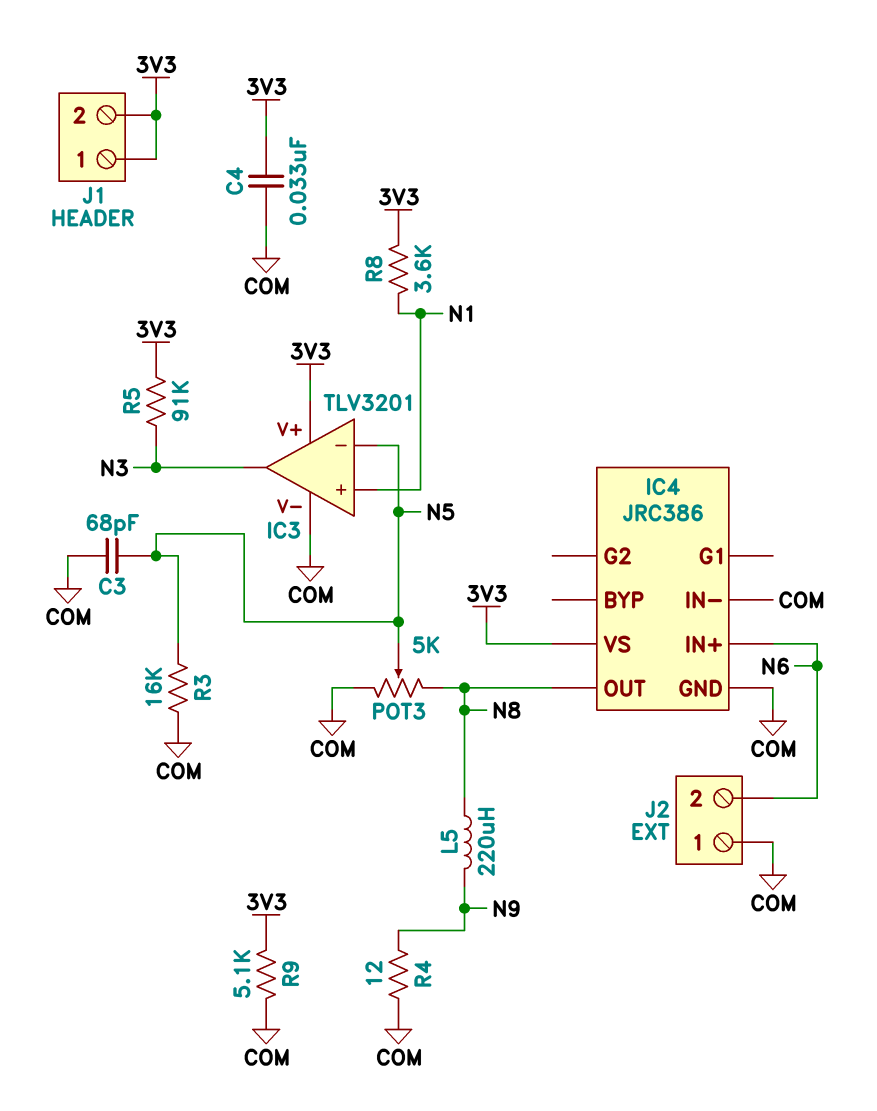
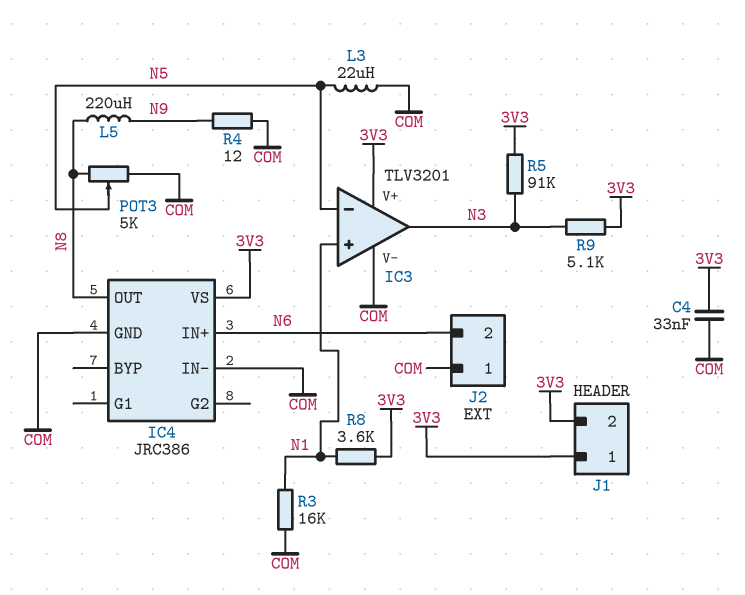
C3: 68pF (COM, N5) -> none
L3: none -> 22uH (COM, N5)
R3: 16k (COM, N5) -> 16k (COM, N1)
R9: 5.1k (3V3, COM) -> 5.1k (3V3, N3)

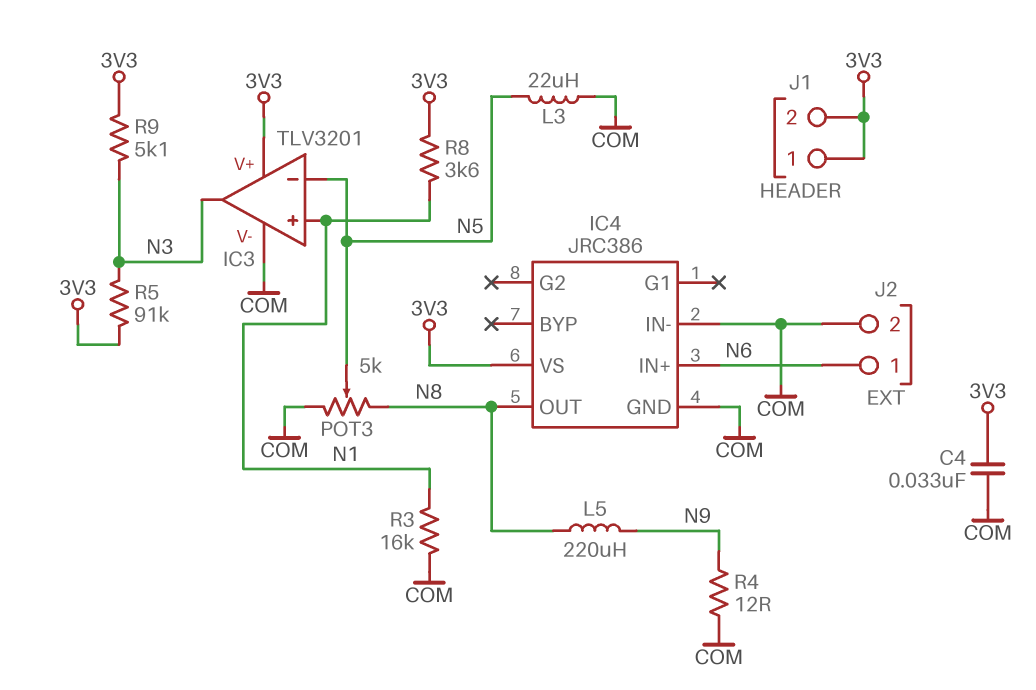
J2 pin 1: COM -> N6
J2 pin 2: N6 -> COM

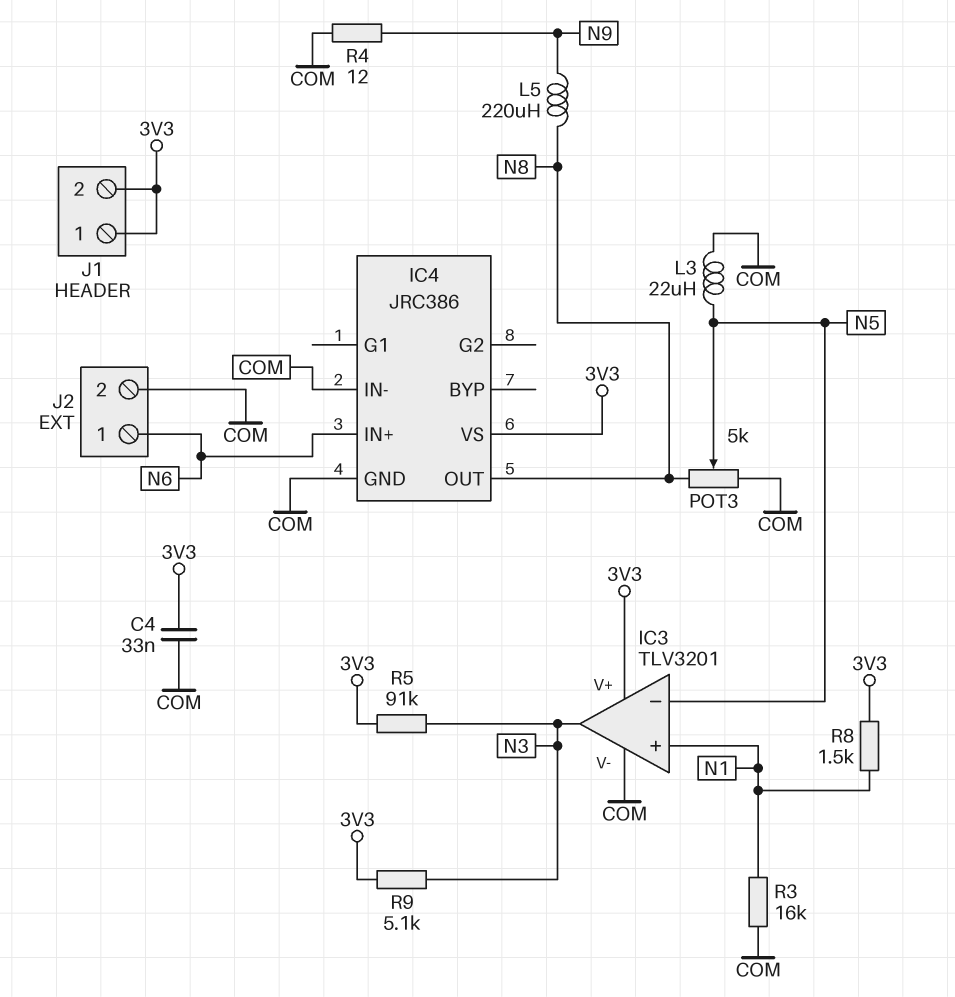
R8: 3.6k (3V3, N1) -> 1.5k (3V3, N1)

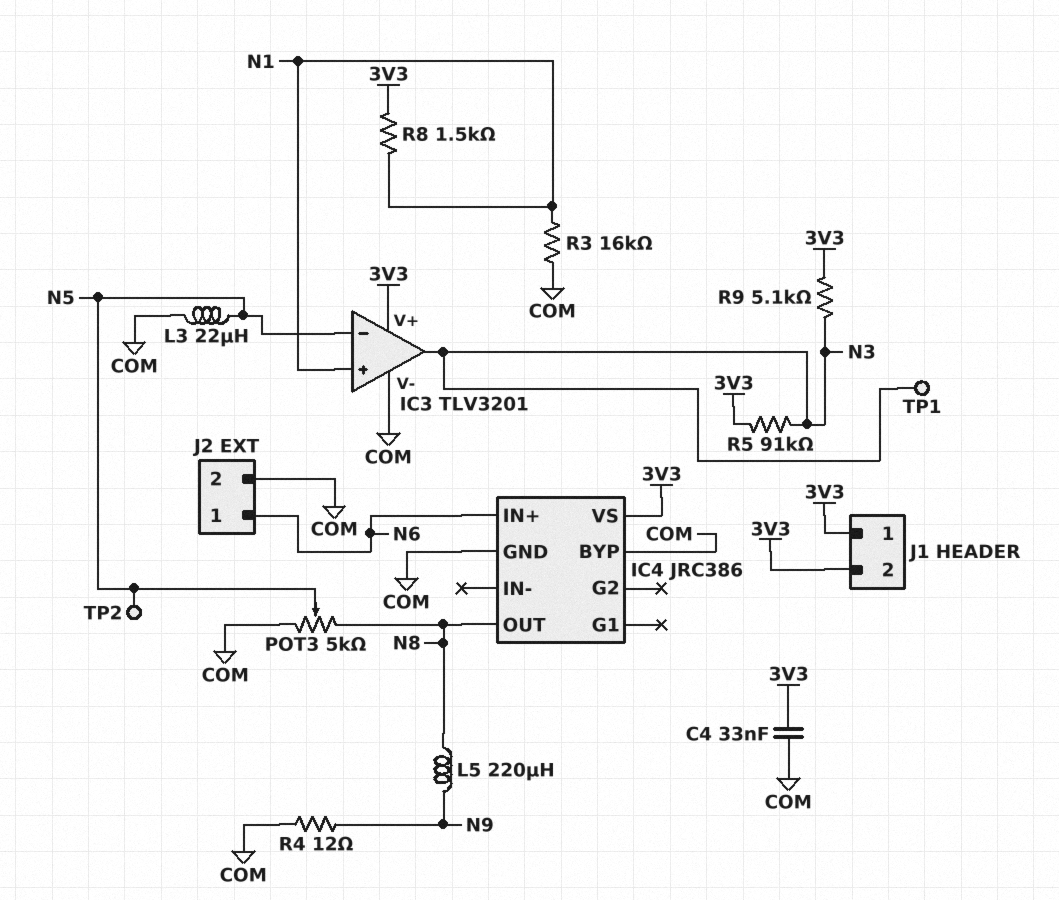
IC4 pin BYP: none -> COM
IC4 pin IN-: COM -> none
TP1: none -> test point (N3)
TP2: none -> test point (N5)

